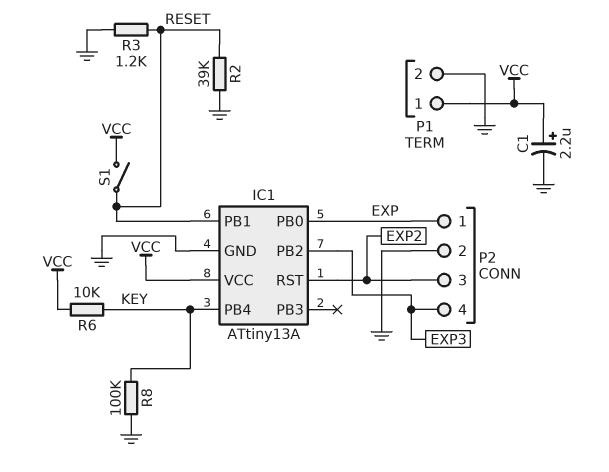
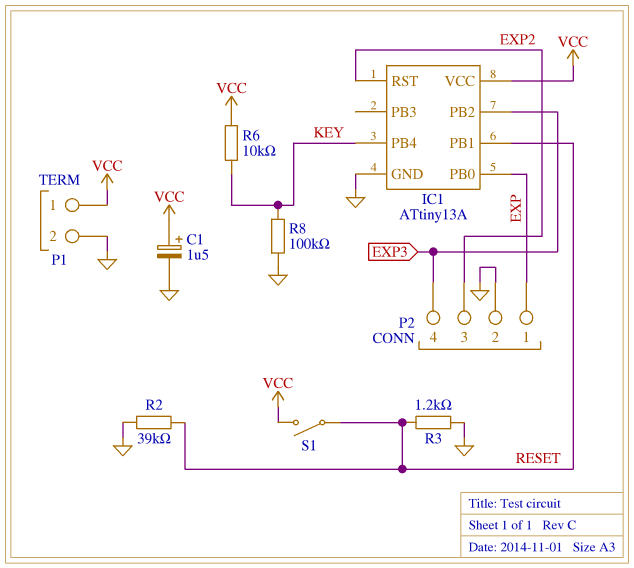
C1: 2.2uF (plus VCC, minus GND) -> 1.5uF (plus VCC, minus GND)

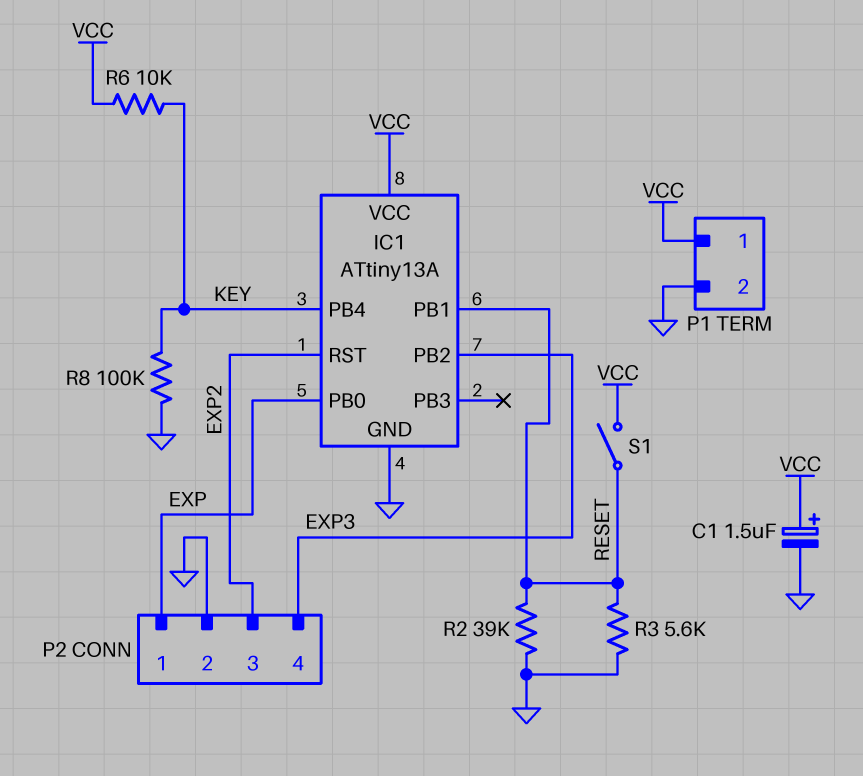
R3: 1.2k (GND, RESET) -> 5.6k (GND, RESET)

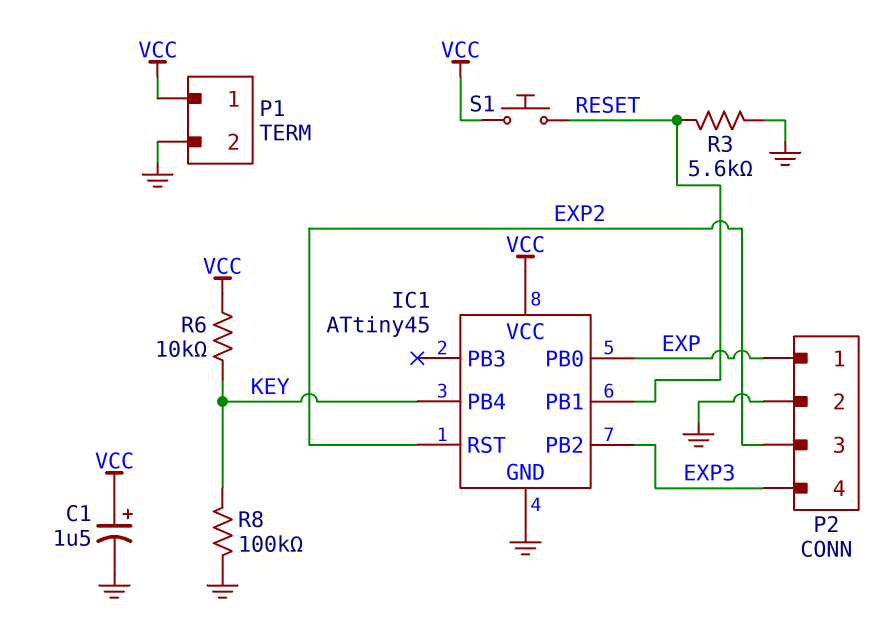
IC1: ATtiny13A -> ATtiny45
R2: 39k (GND, RESET) -> none
S1: switch (RESET, VCC) -> button (RESET, VCC)

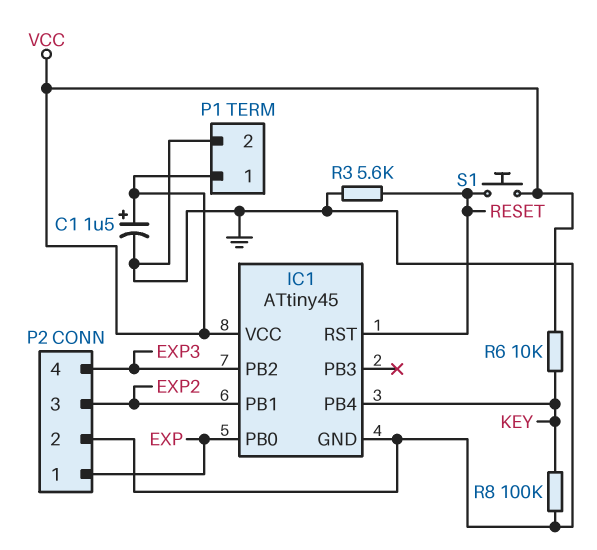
IC1 pin PB1: RESET -> EXP2
IC1 pin RST: EXP2 -> RESET

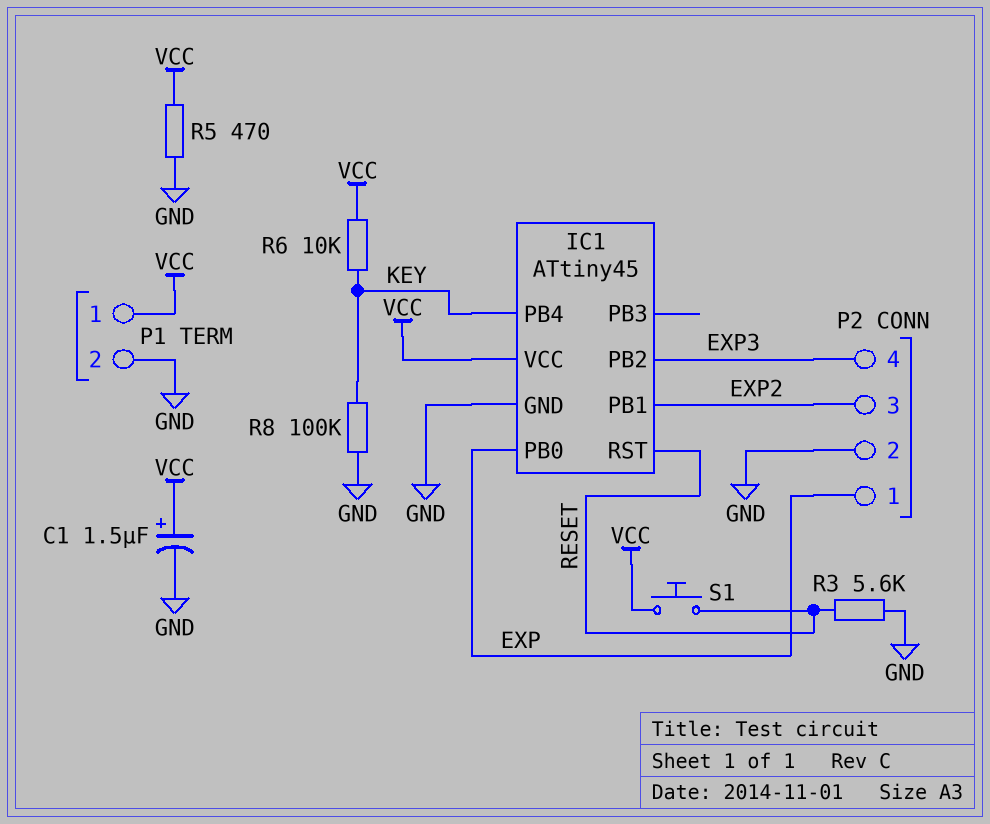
R5: none -> 470 (GND, VCC)

